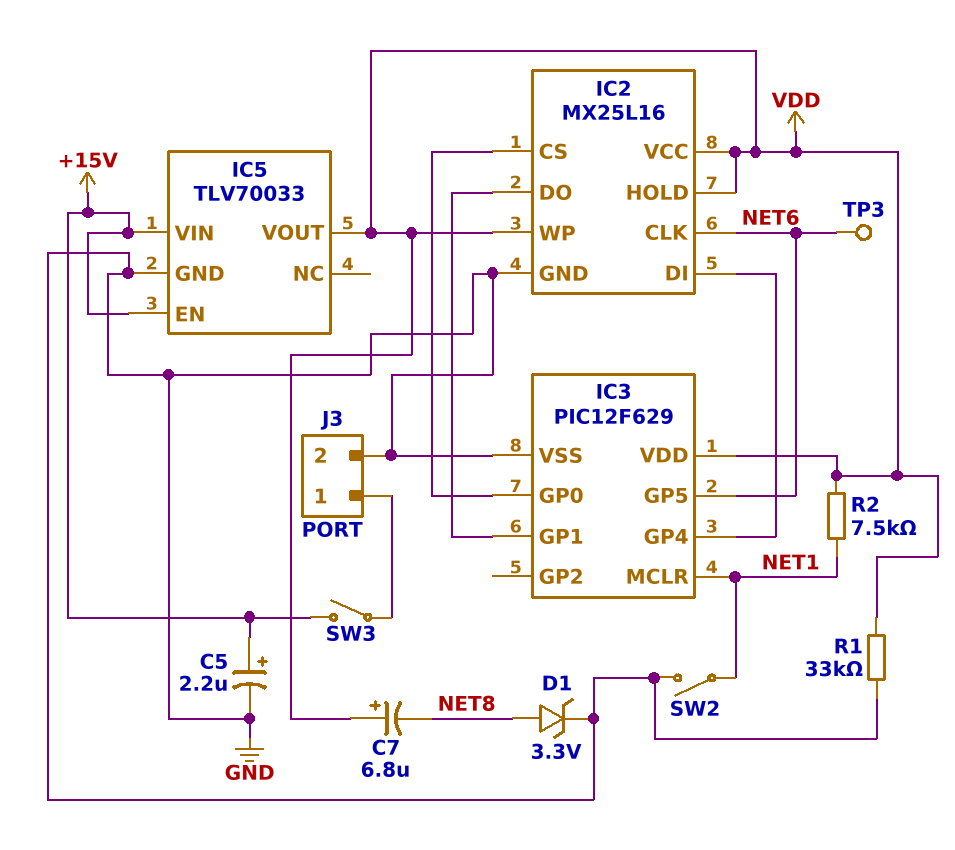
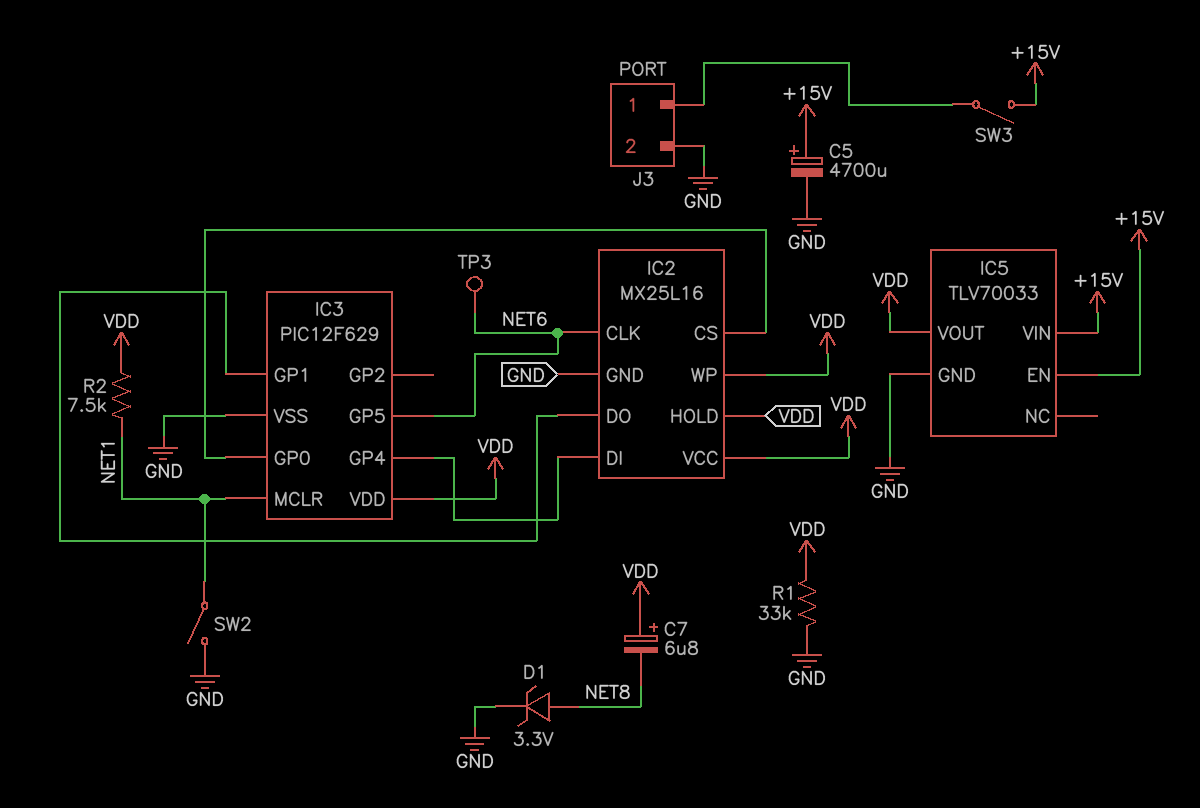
C5: 2.2uF (plus +15V, minus GND) -> 4700uF (plus +15V, minus GND)

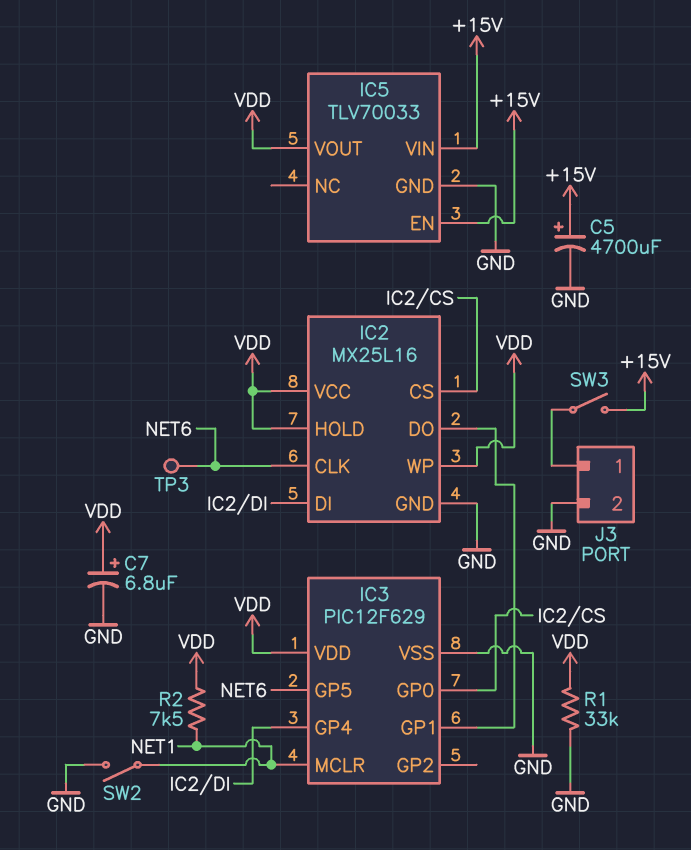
C7: 6.8uF (plus VDD, minus NET8) -> 6.8uF (plus VDD, minus GND)
D1: zener 3.3V (A NET8, K GND) -> none

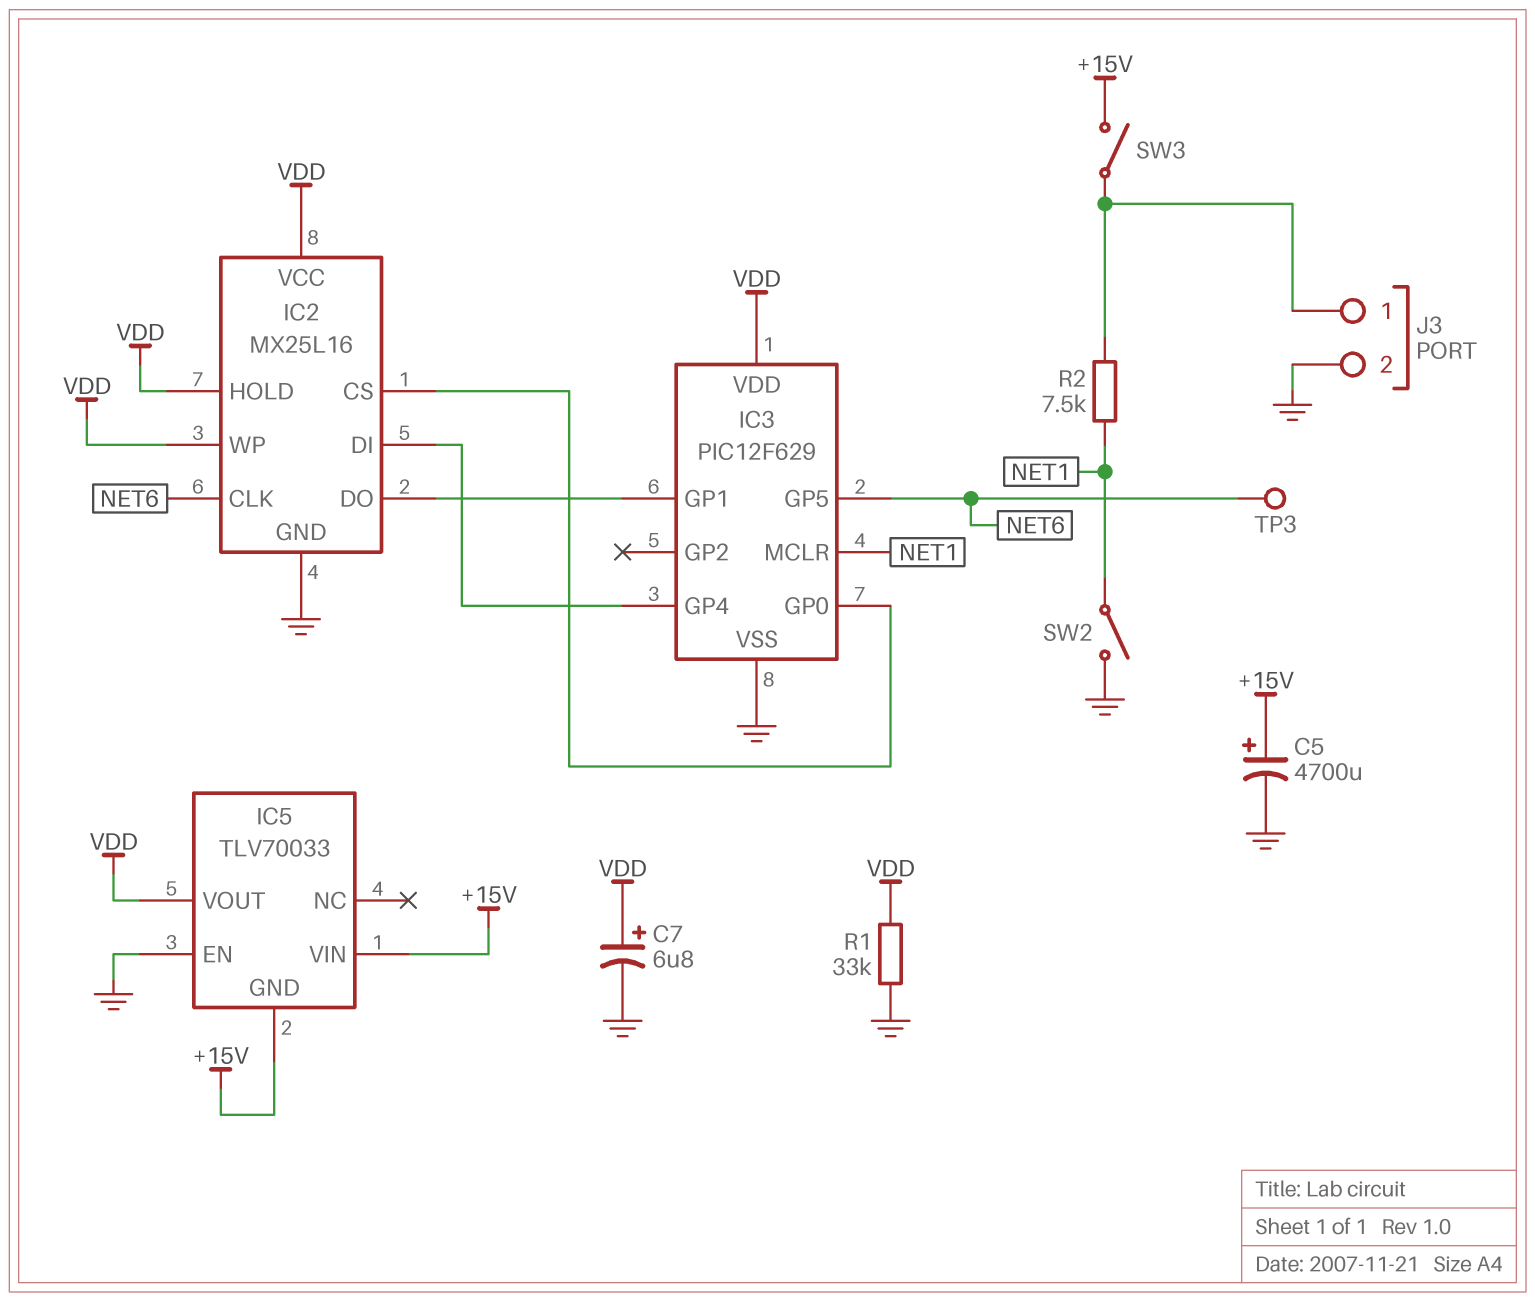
IC5 pin EN: +15V -> GND
IC5 pin GND: GND -> +15V
R2: 7.5k (NET1, VDD) -> 7.5k (J3/1, NET1)

